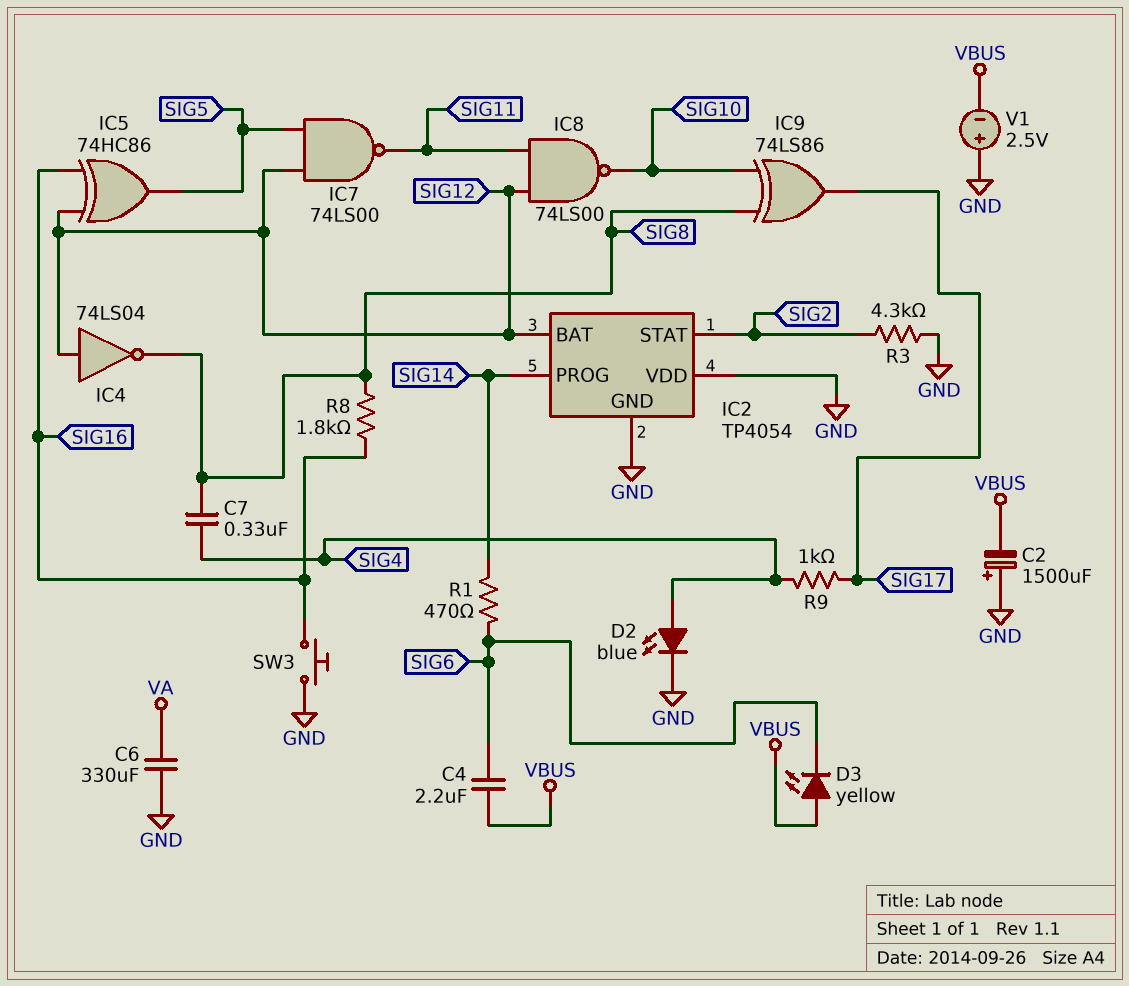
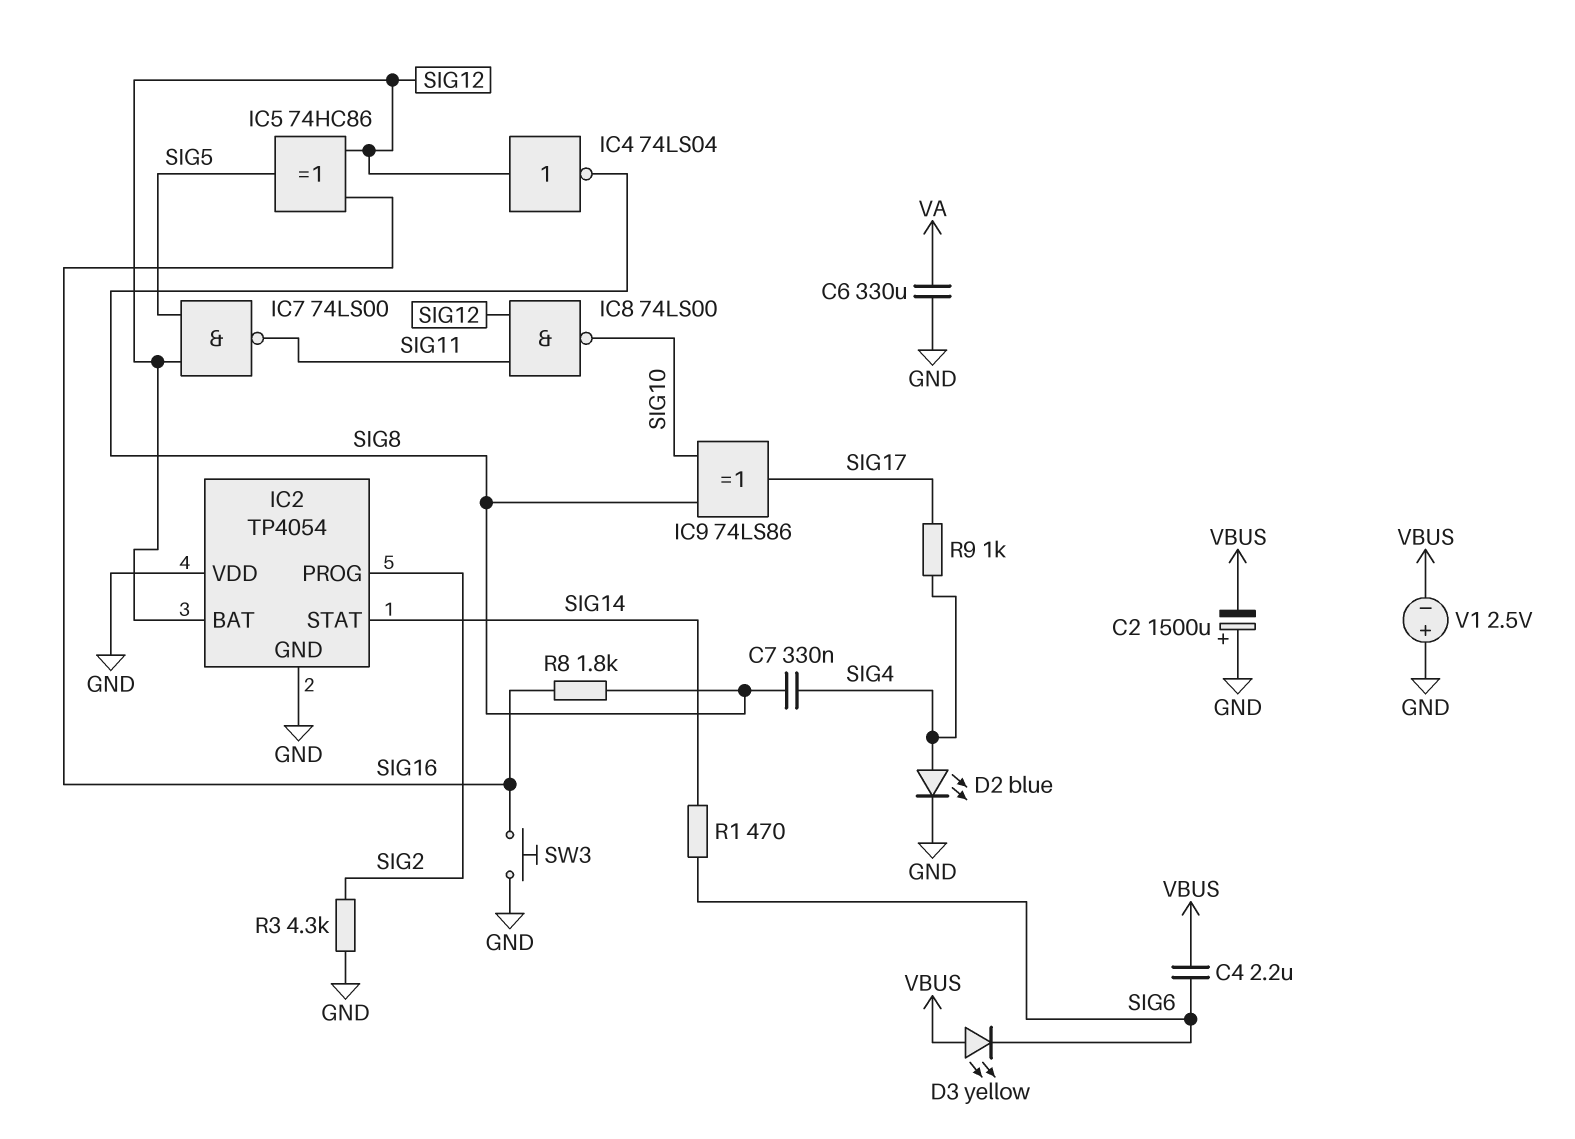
IC2 pin PROG: SIG14 -> SIG2
IC2 pin STAT: SIG2 -> SIG14

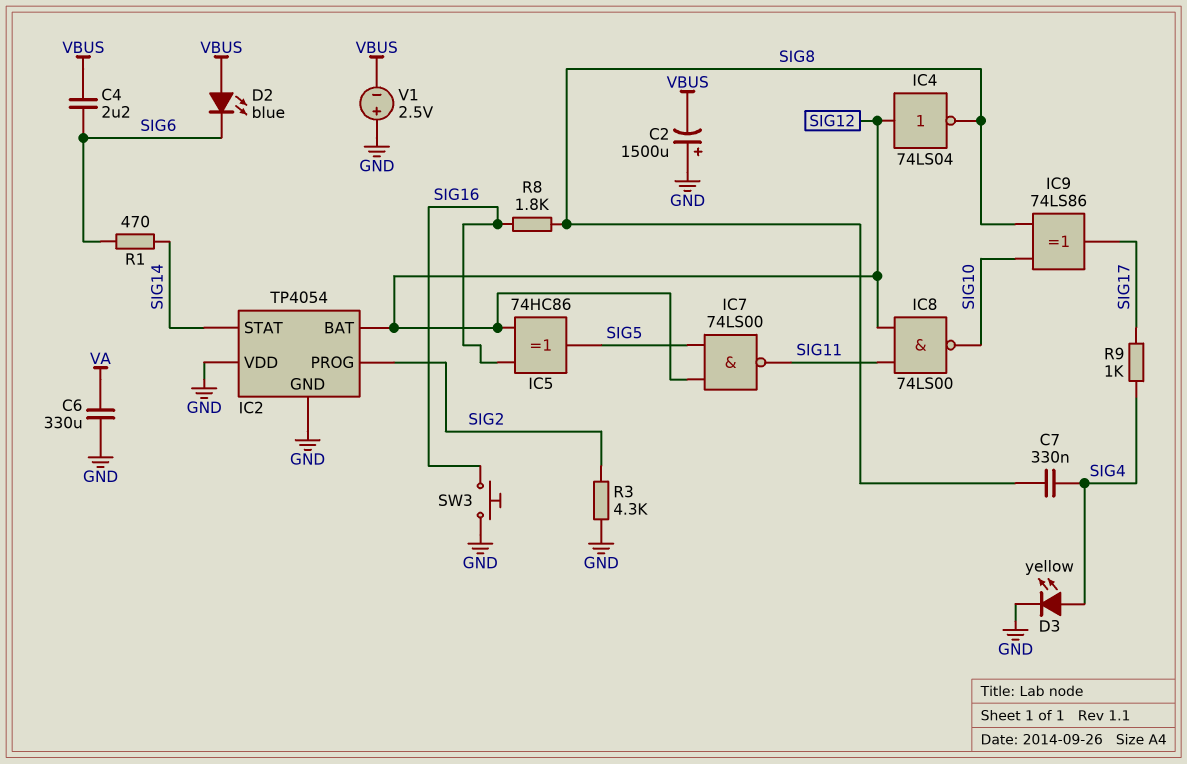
D2: LED blue (A SIG4, K GND) -> LED blue (A VBUS, K SIG6)
D3: LED yellow (A VBUS, K SIG6) -> LED yellow (A SIG4, K GND)

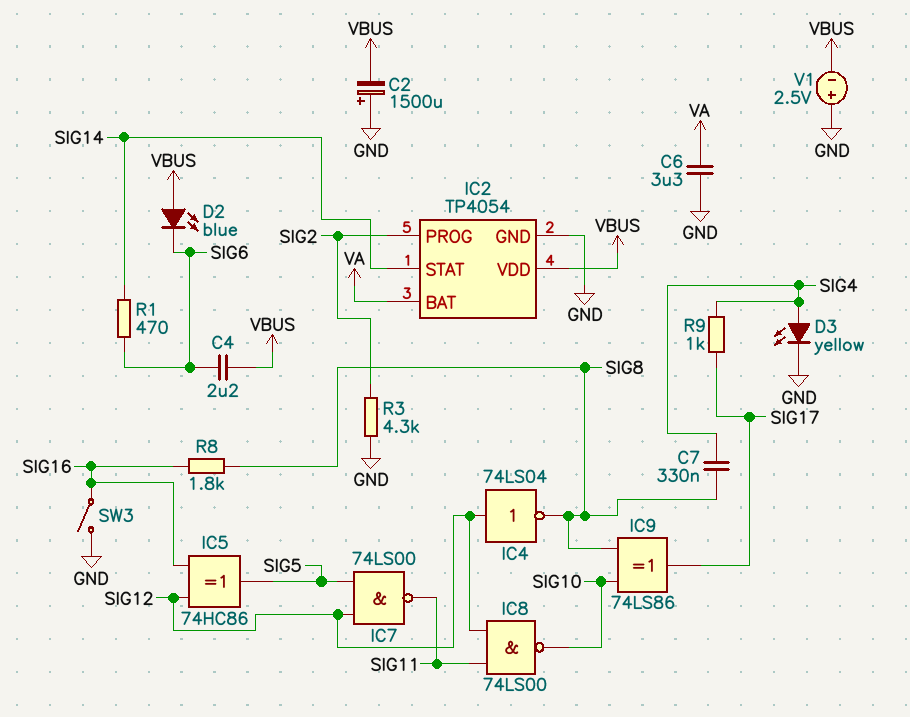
C6: 330uF (GND, VA) -> 3.3uF (GND, VA)
IC2 pin BAT: SIG12 -> VA
IC2 pin VDD: GND -> VBUS
SW3: button (GND, SIG16) -> switch (GND, SIG16)

